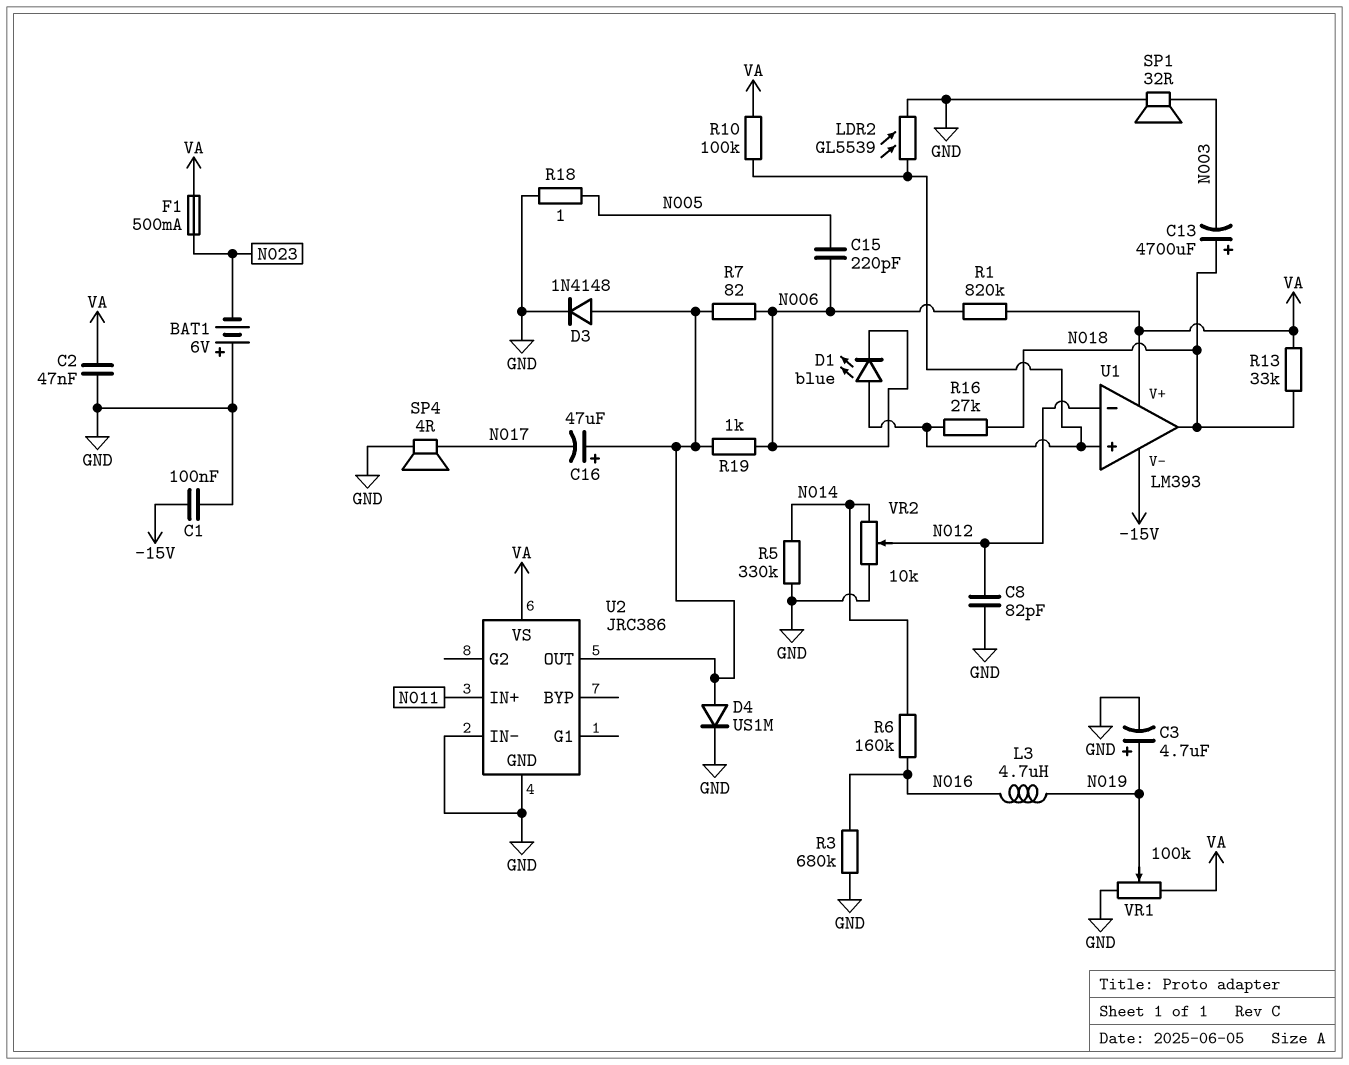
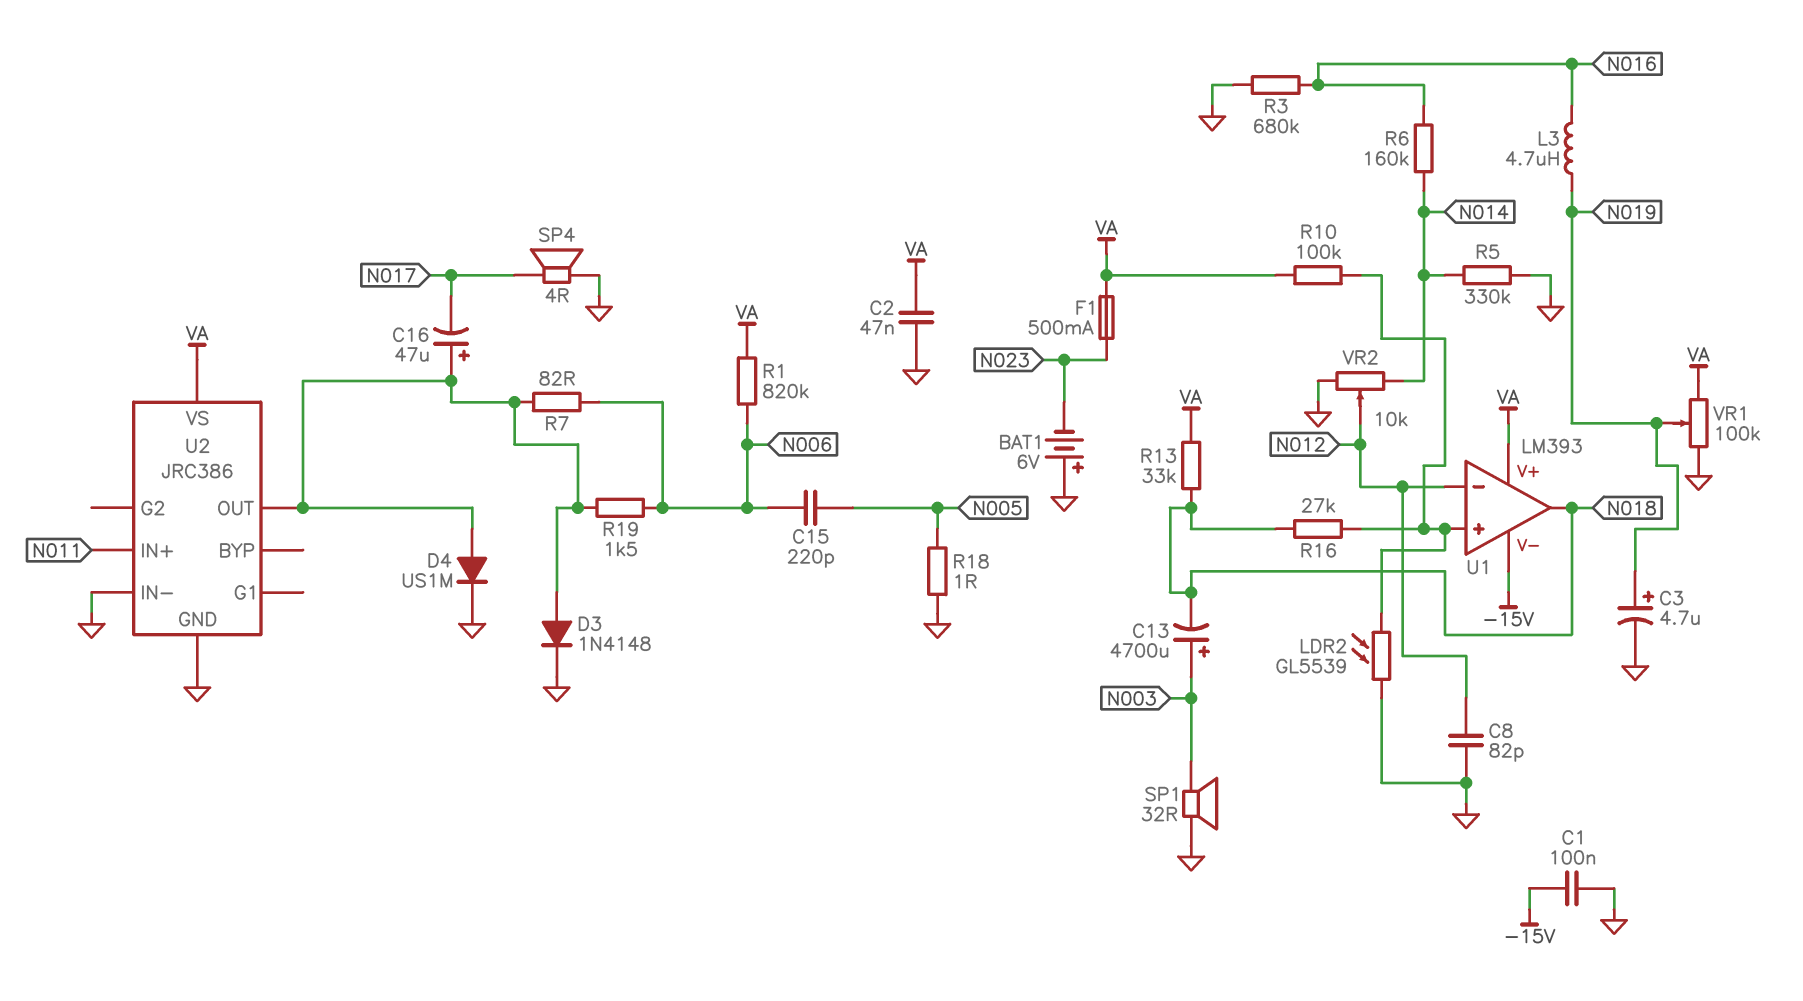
C13: 4700uF (plus N018, minus N003) -> 4700uF (plus N003, minus N018)
D1: LED blue (A U1/in+, K N006) -> none
R19: 1k (N006, U2/OUT) -> 1.5k (N006, U2/OUT)

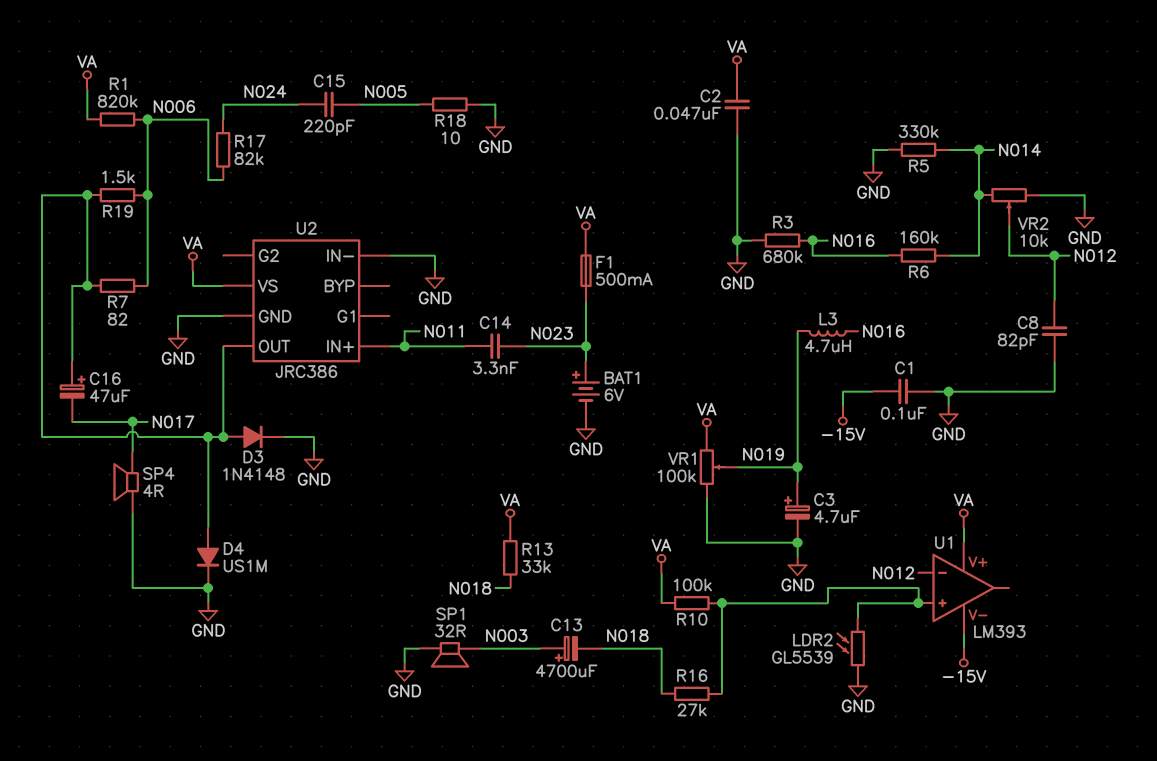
BAT1: 6V (plus GND, minus N023) -> 6V (plus N023, minus GND)
C14: none -> 3.3nF (N011, N023)
C15: 220pF (N005, N006) -> 220pF (N005, N024)
R17: none -> 82k (N006, N024)
R18: 1 (GND, N005) -> 10 (GND, N005)
U1 pin out: N018 -> none

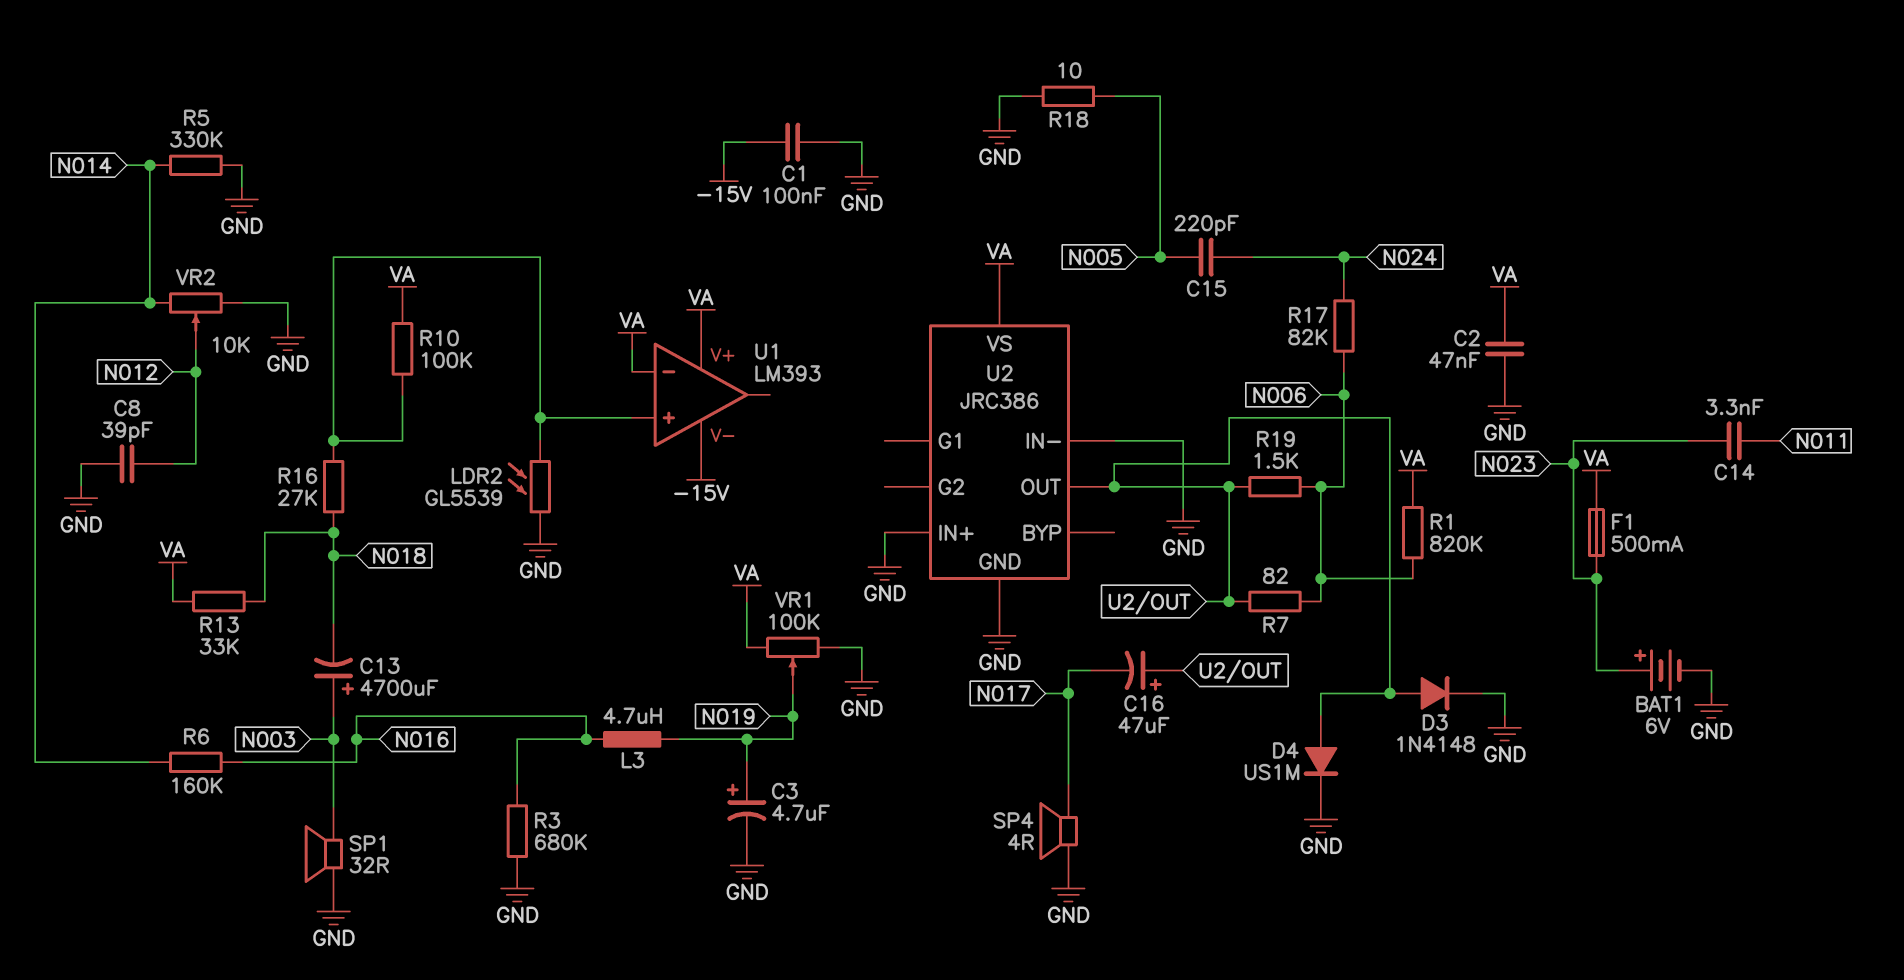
C8: 82pF (GND, N012) -> 39pF (GND, N012)
U1 pin in-: N012 -> VA
U2 pin IN+: N011 -> GND

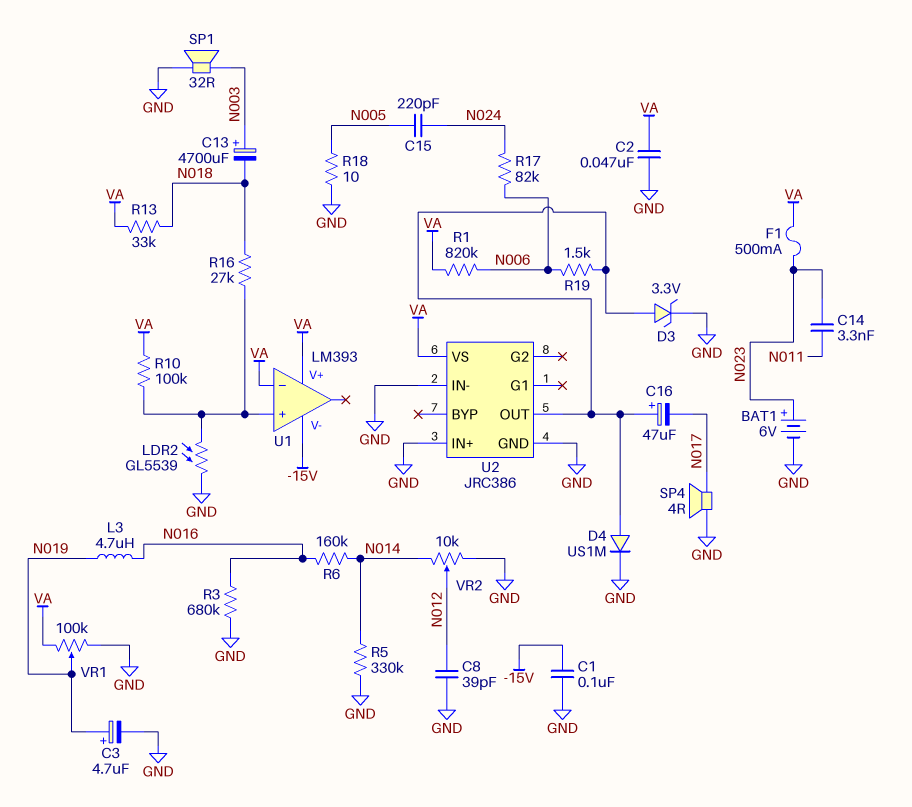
D3: diode 1N4148 (A U2/OUT, K GND) -> zener 3.3V (A U2/OUT, K GND)
R7: 82 (N006, U2/OUT) -> none

